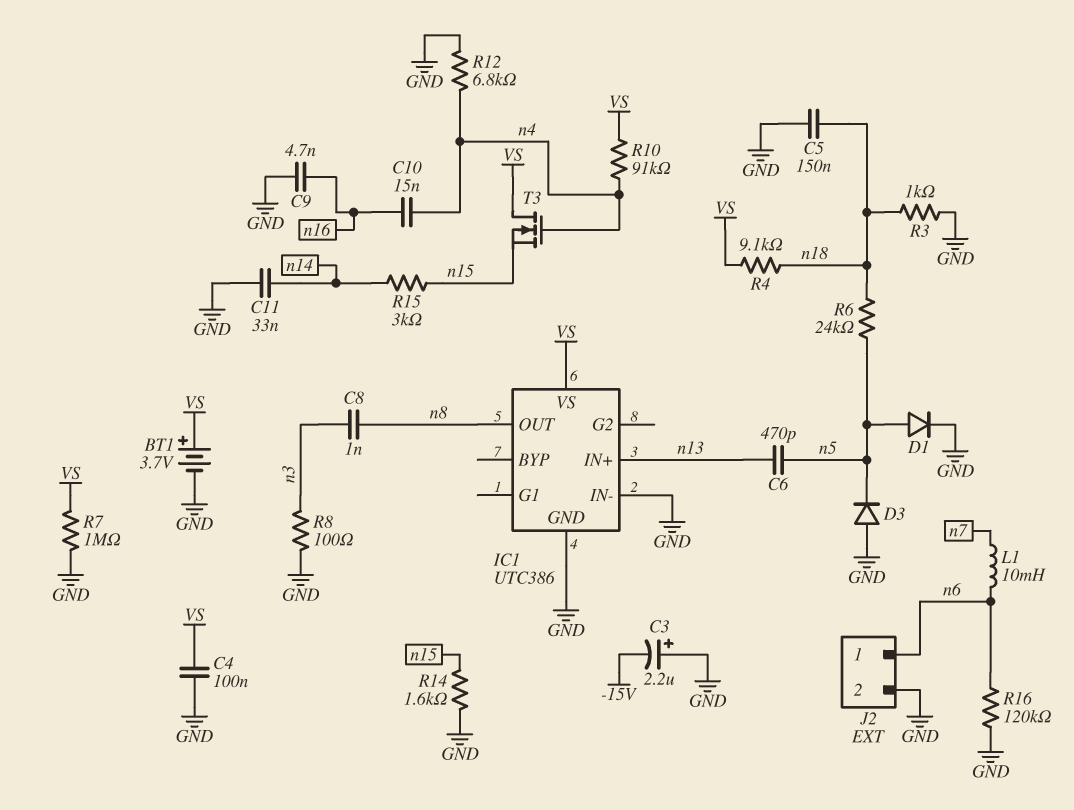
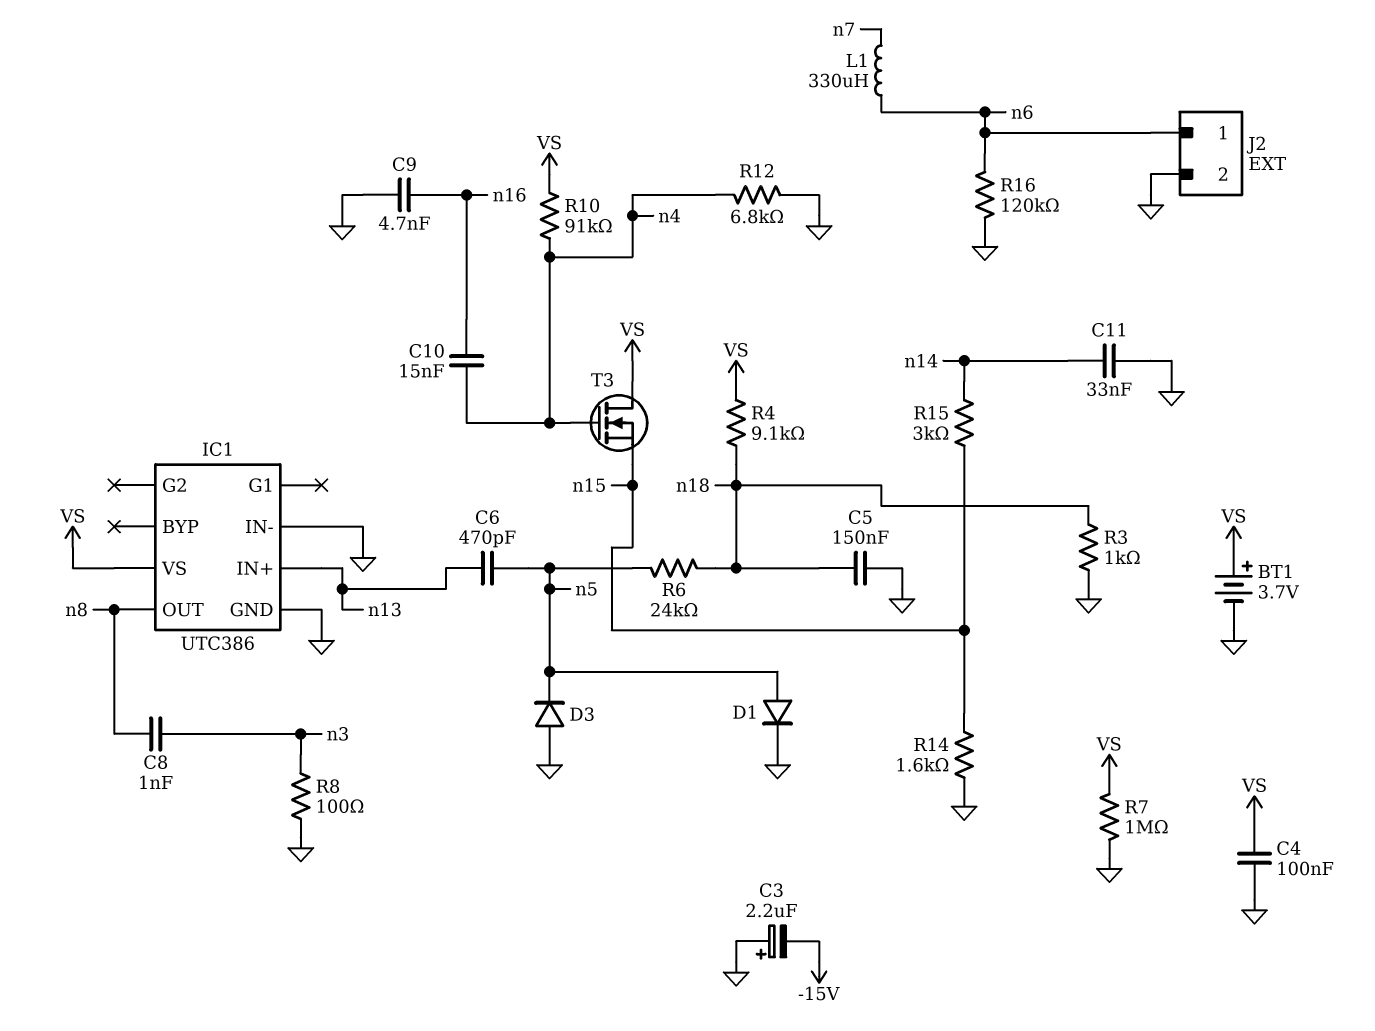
L1: 10mH (n6, n7) -> 330uH (n6, n7)

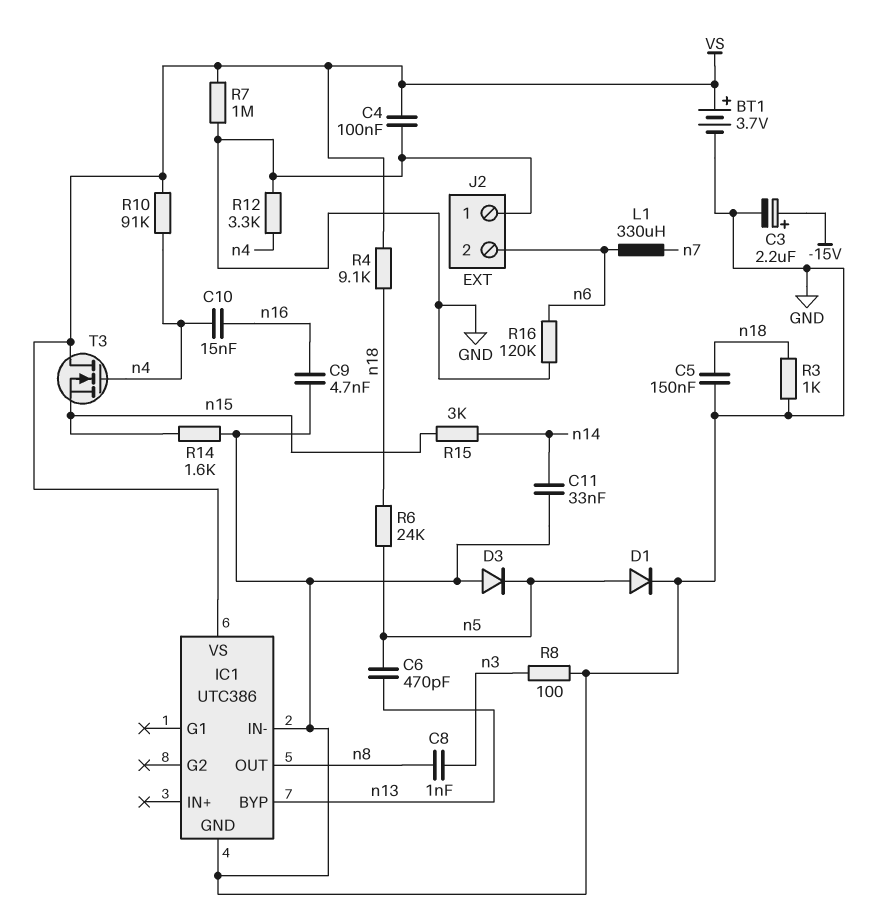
C3: 2.2uF (plus GND, minus -15V) -> 2.2uF (plus -15V, minus GND)
IC1 pin BYP: none -> n13
IC1 pin IN+: n13 -> none
J2 pin 1: n6 -> GND
J2 pin 2: GND -> n6
R12: 6.8k (GND, n4) -> 3.3k (GND, n4)

